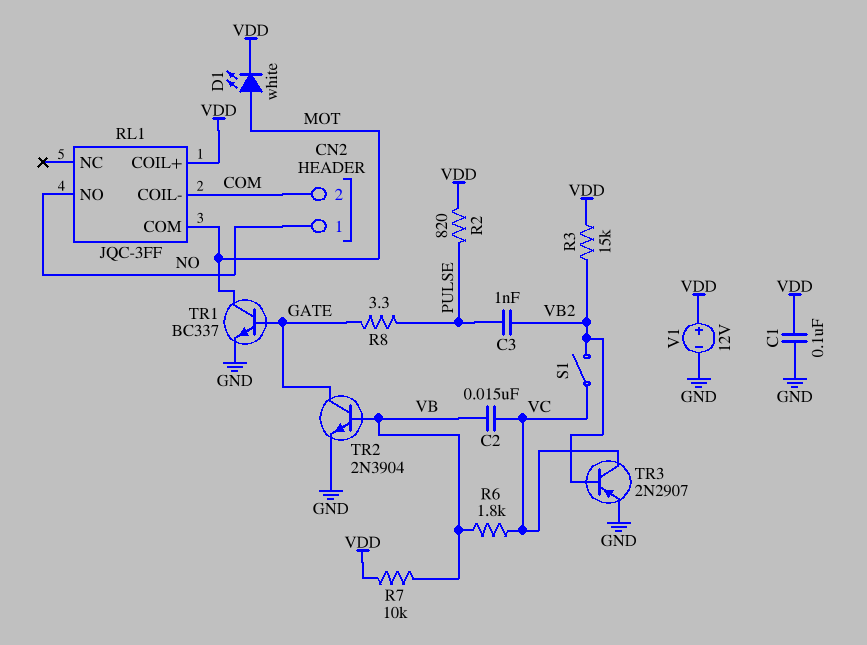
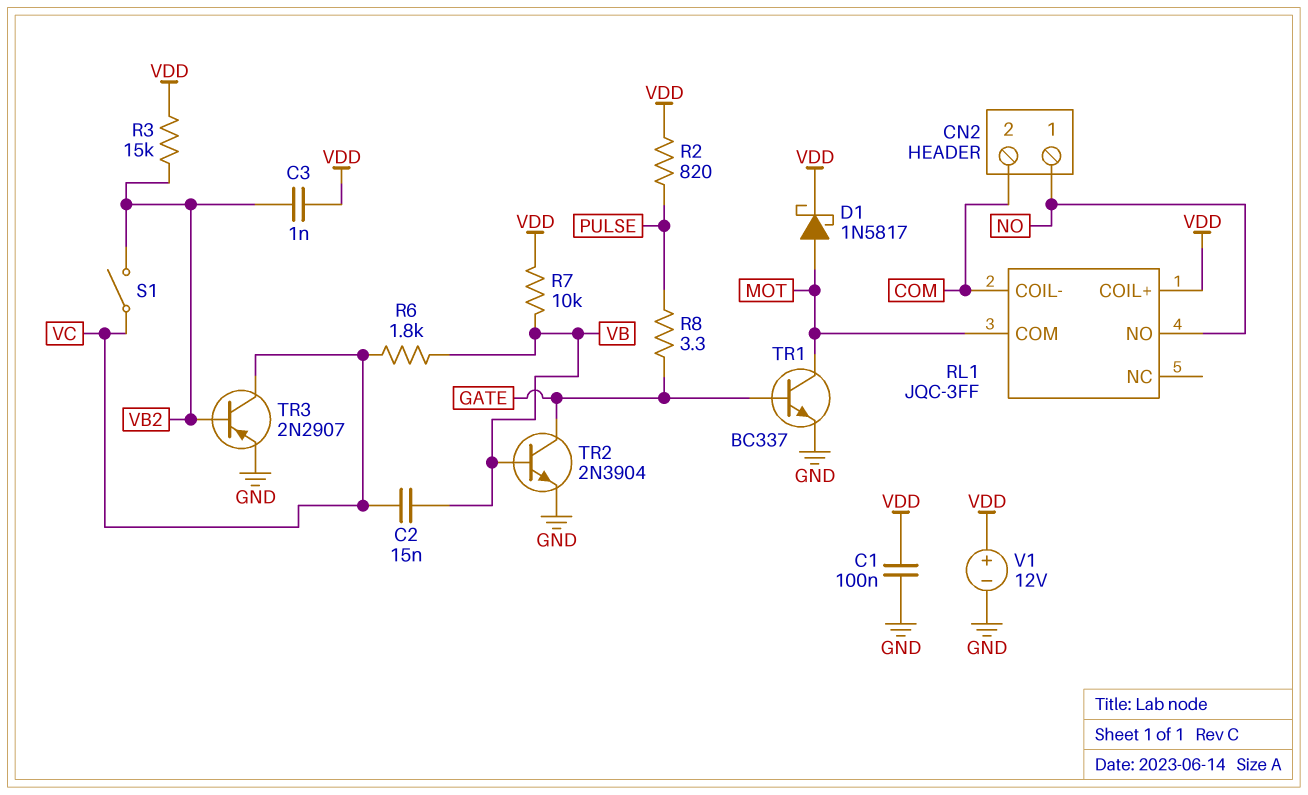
C3: 1nF (PULSE, VB2) -> 1nF (VB2, VDD)
D1: LED white (A MOT, K VDD) -> schottky 1N5817 (A MOT, K VDD)

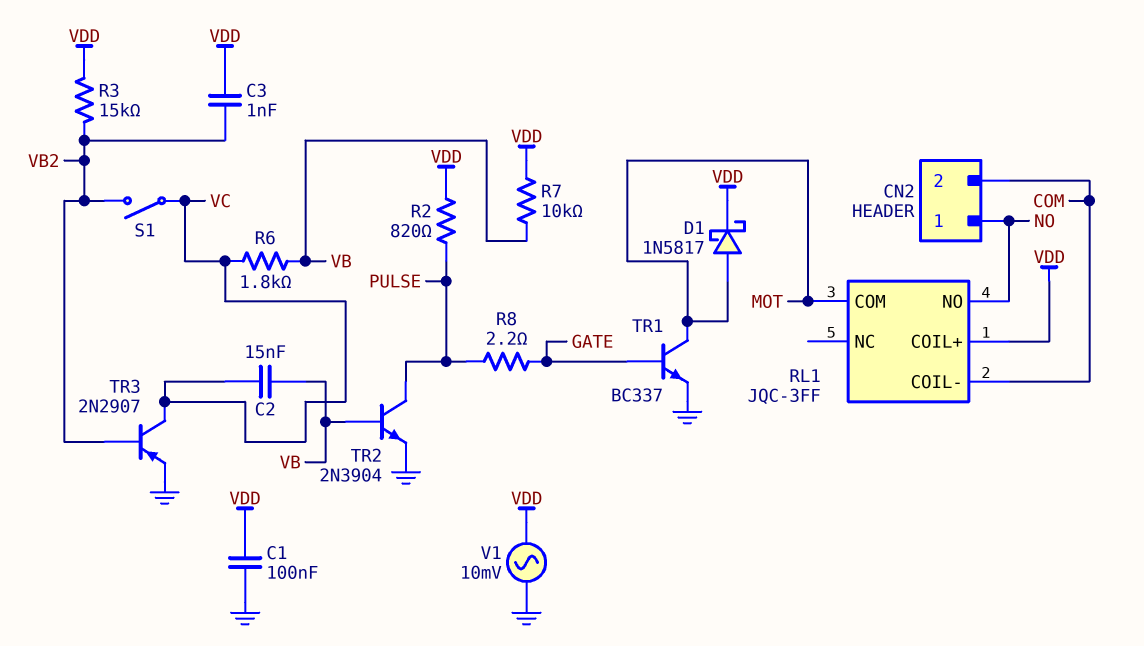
R8: 3.3 (GATE, PULSE) -> 2.2 (GATE, PULSE)
TR2: NPN 2N3904 (B VB, C GATE, E GND) -> NPN 2N3904 (B VB, C PULSE, E GND)
V1: 12V (plus VDD, minus GND) -> AC 10mV (GND, VDD)

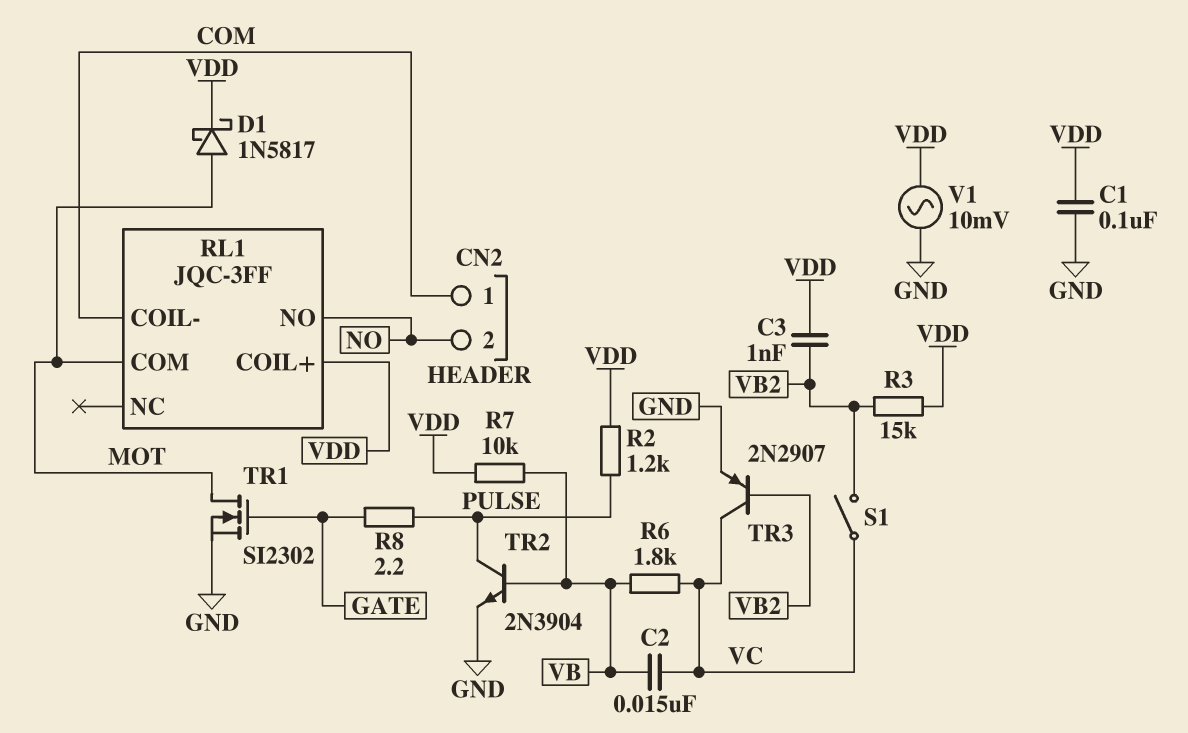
CN2 pin 1: NO -> COM
CN2 pin 2: COM -> NO
R2: 820 (PULSE, VDD) -> 1.2k (PULSE, VDD)
TR1: NPN BC337 (B GATE, C MOT, E GND) -> NMOS SI2302 (G GATE, D MOT, S GND)

